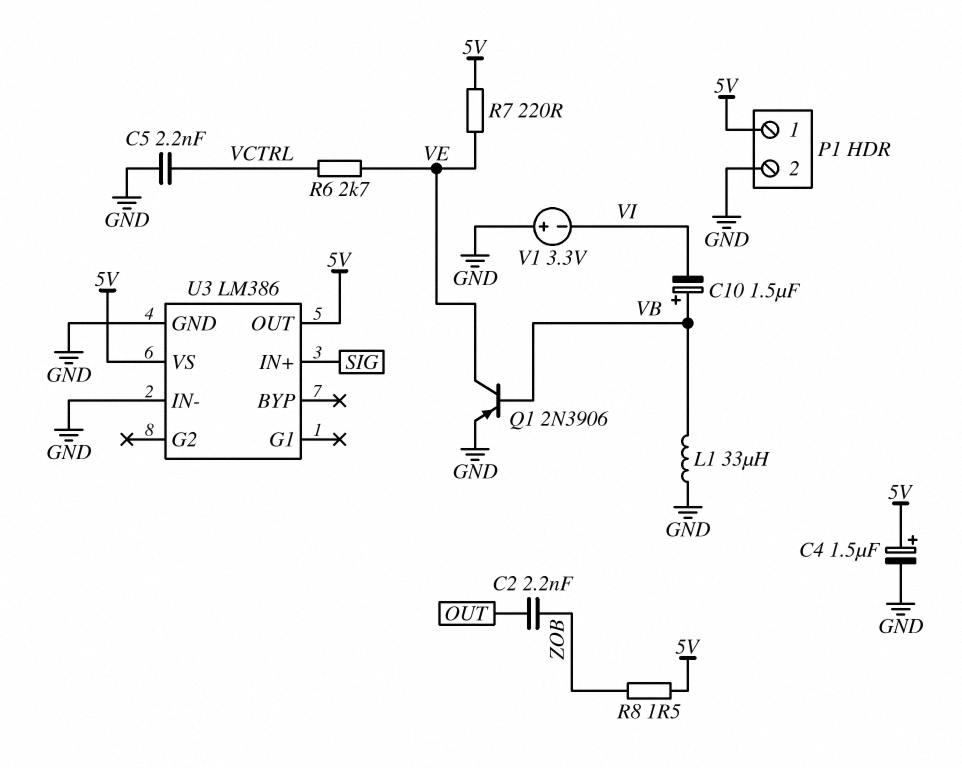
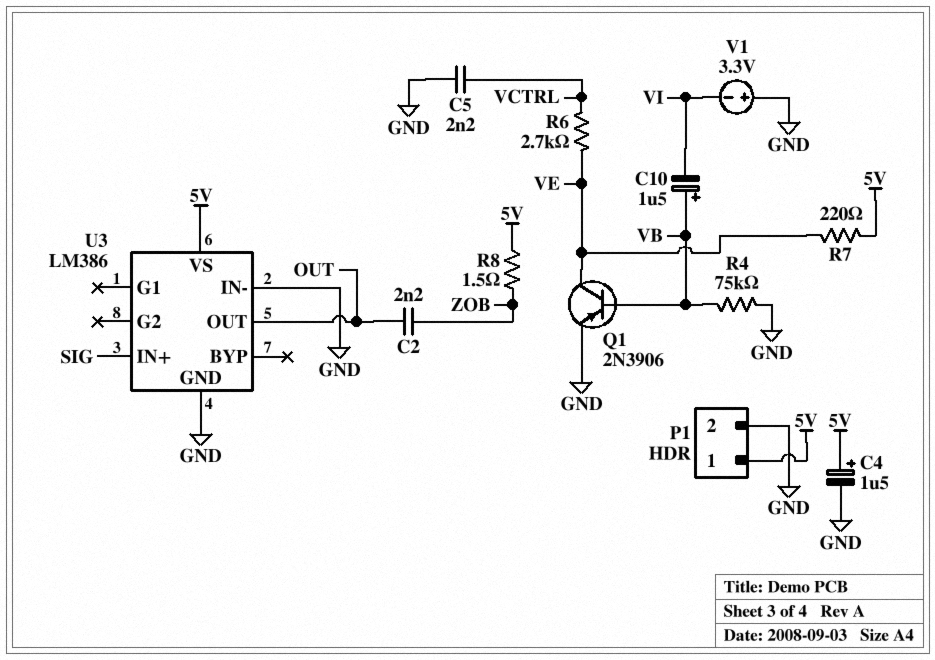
L1: 33uH (GND, VB) -> none
R4: none -> 75k (GND, VB)
U3 pin OUT: 5V -> OUT

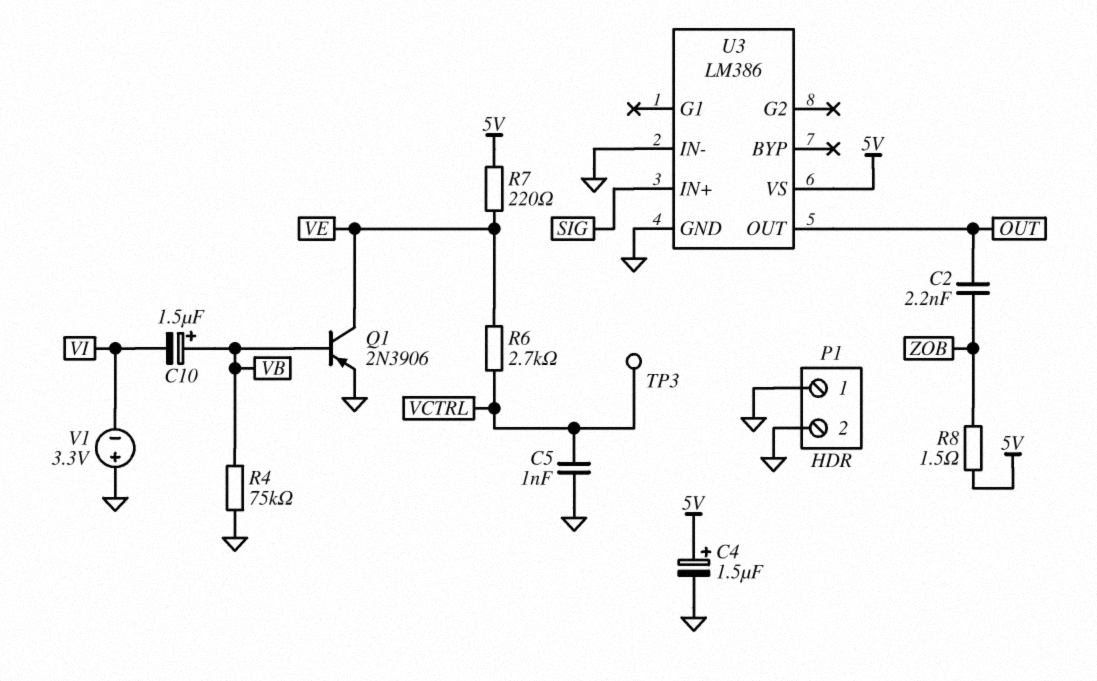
C5: 2.2nF (GND, VCTRL) -> 1nF (GND, VCTRL)
P1 pin 1: 5V -> GND
TP3: none -> test point (VCTRL)

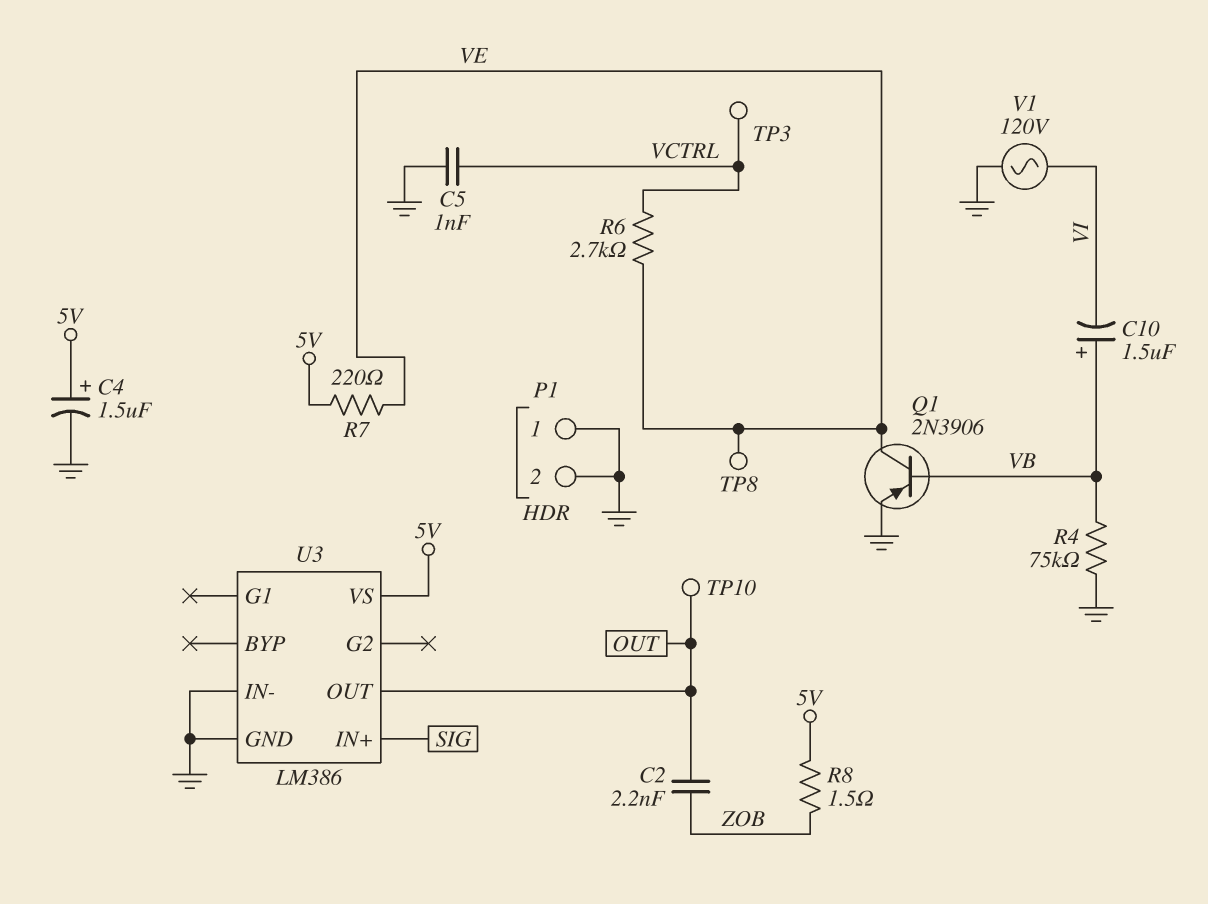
TP8: none -> test point (VE)
TP10: none -> test point (OUT)
V1: 3.3V (plus GND, minus VI) -> AC 120V (GND, VI)

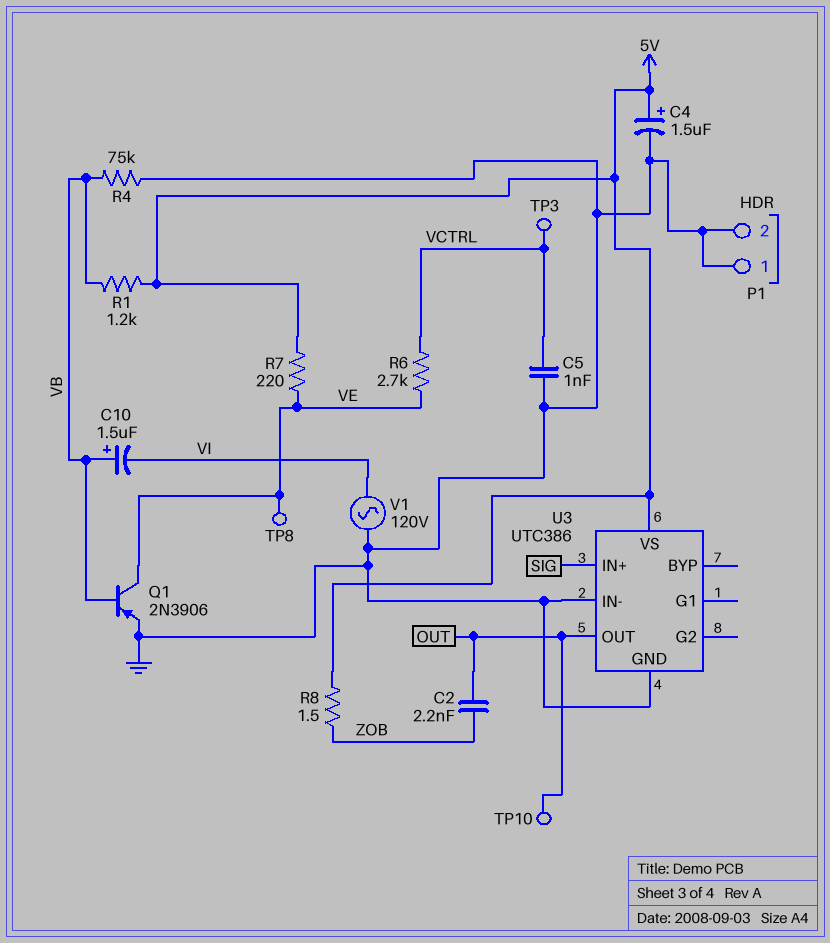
R1: none -> 1.2k (5V, VB)
U3: LM386 -> UTC386

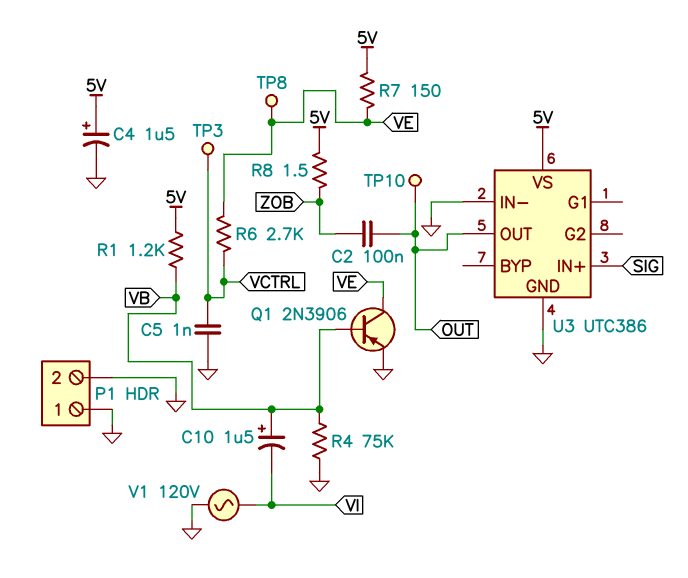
C2: 2.2nF (OUT, ZOB) -> 100nF (OUT, ZOB)
R7: 220 (5V, VE) -> 150 (5V, VE)

